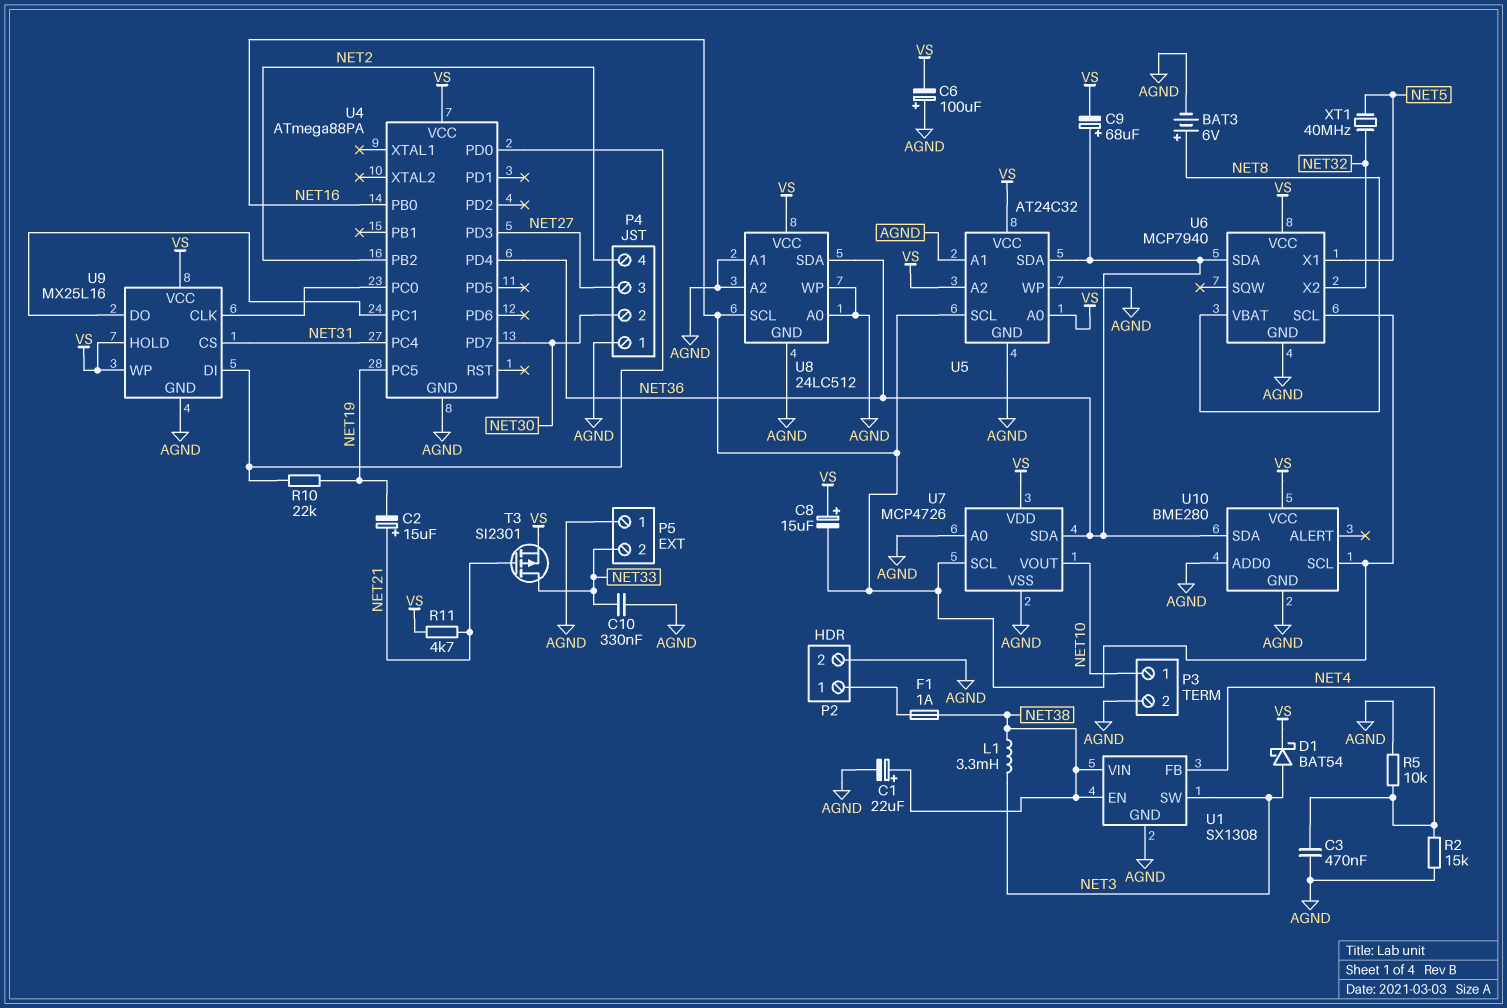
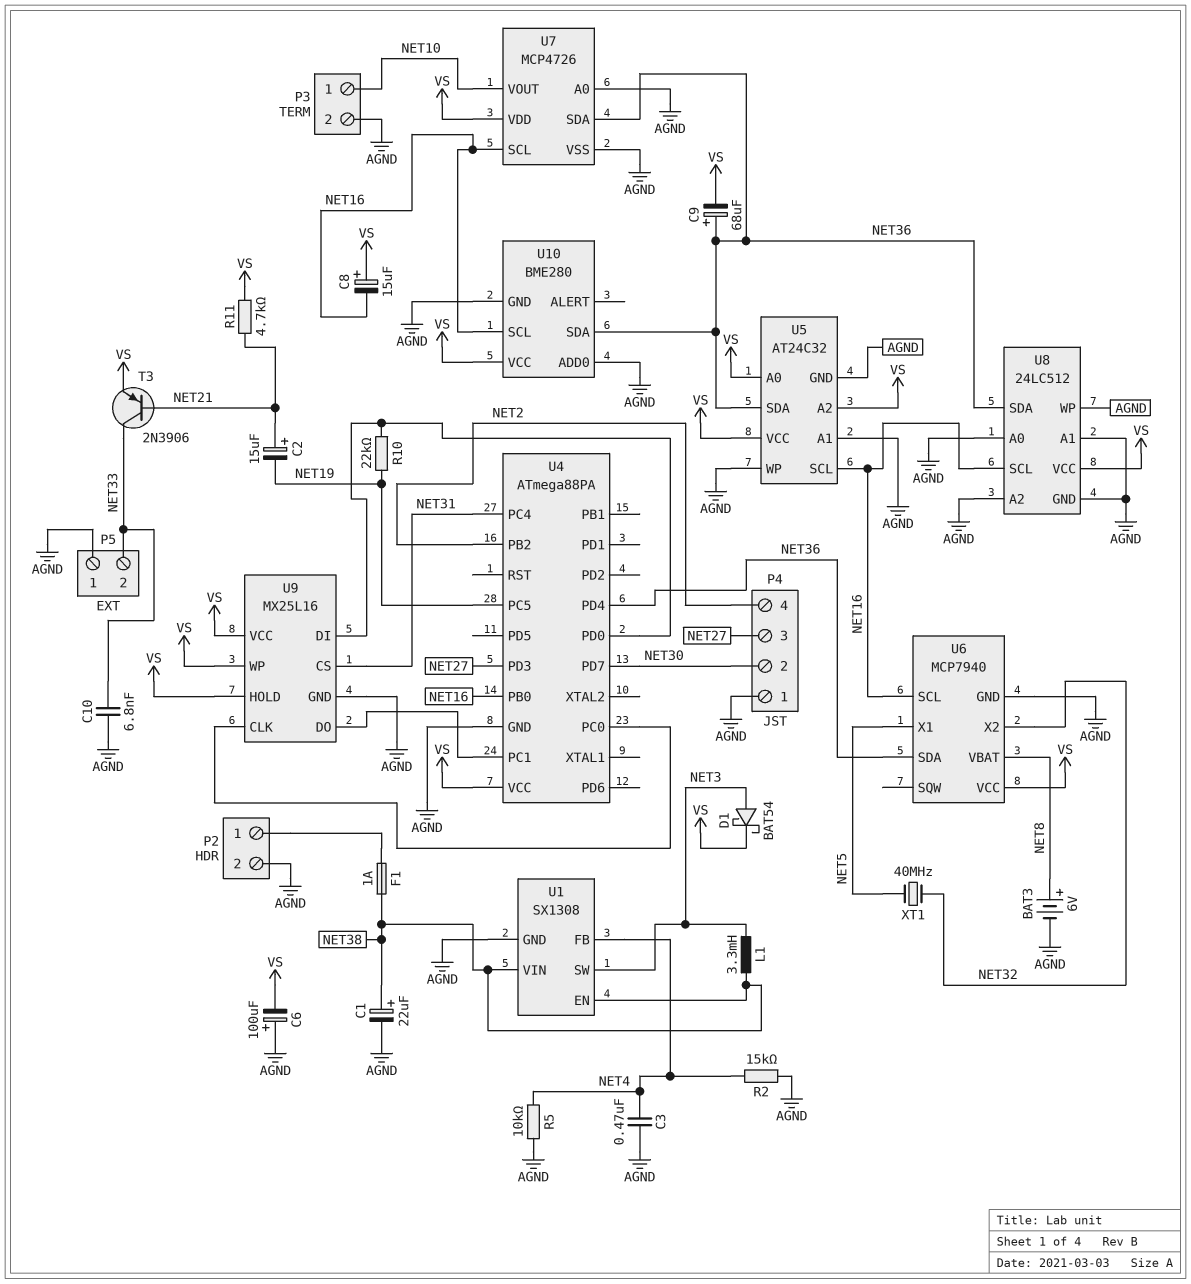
C10: 330nF (AGND, NET33) -> 6.8nF (AGND, NET33)
T3: PMOS SI2301 (G NET21, D NET33, S VS) -> PNP 2N3906 (B NET21, C NET33, E VS)

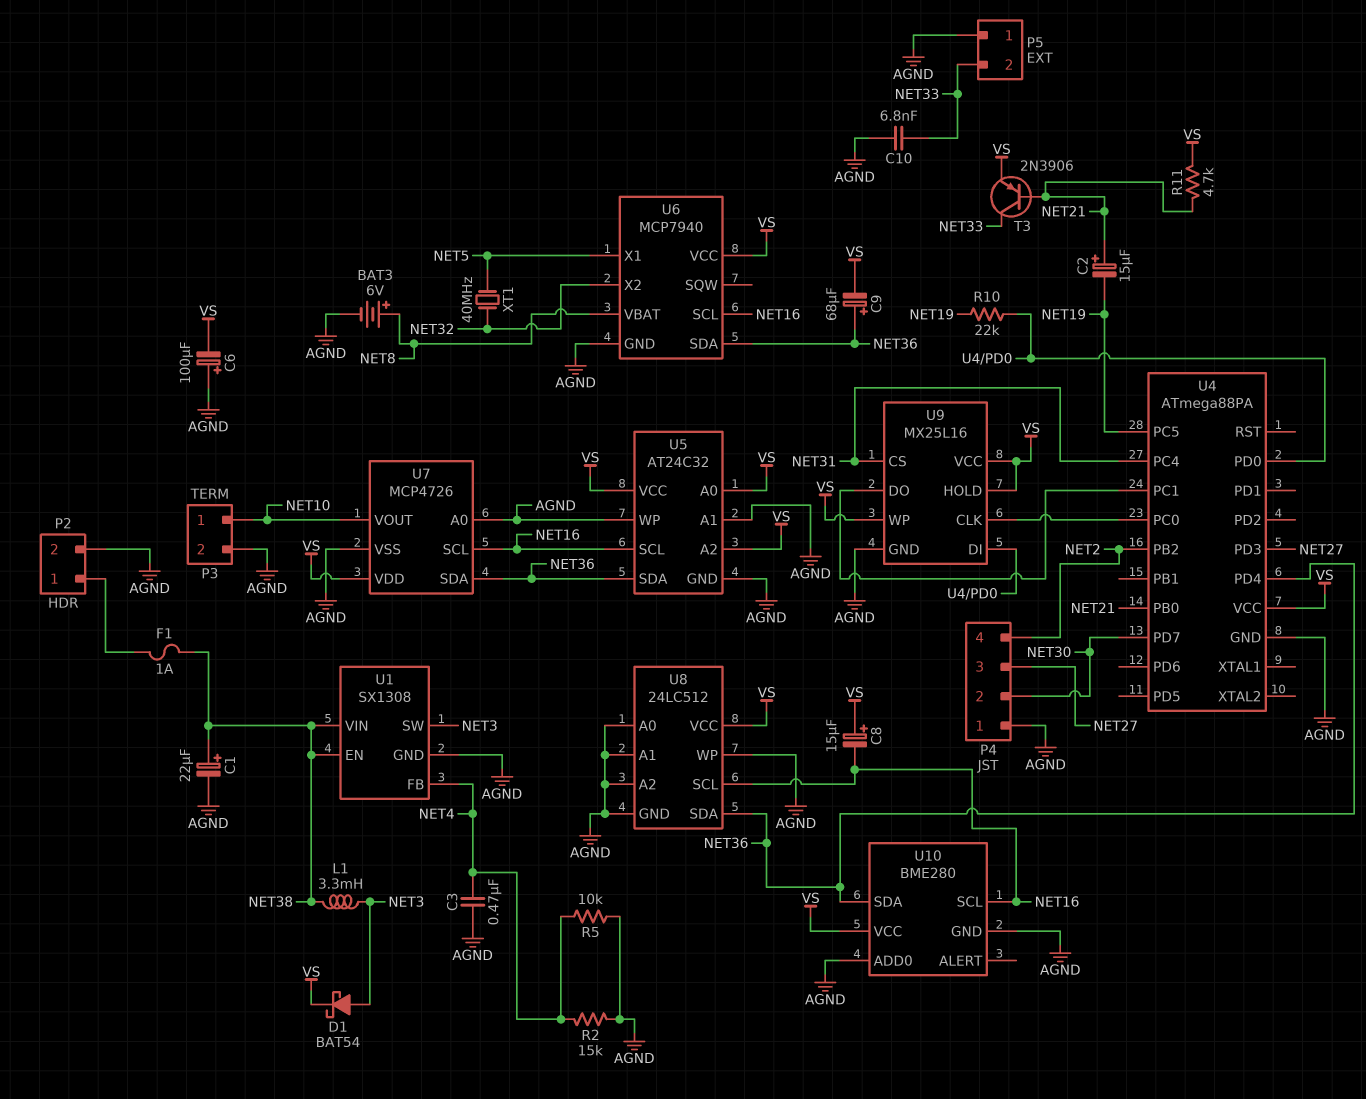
U4 pin PB0: NET16 -> NET21

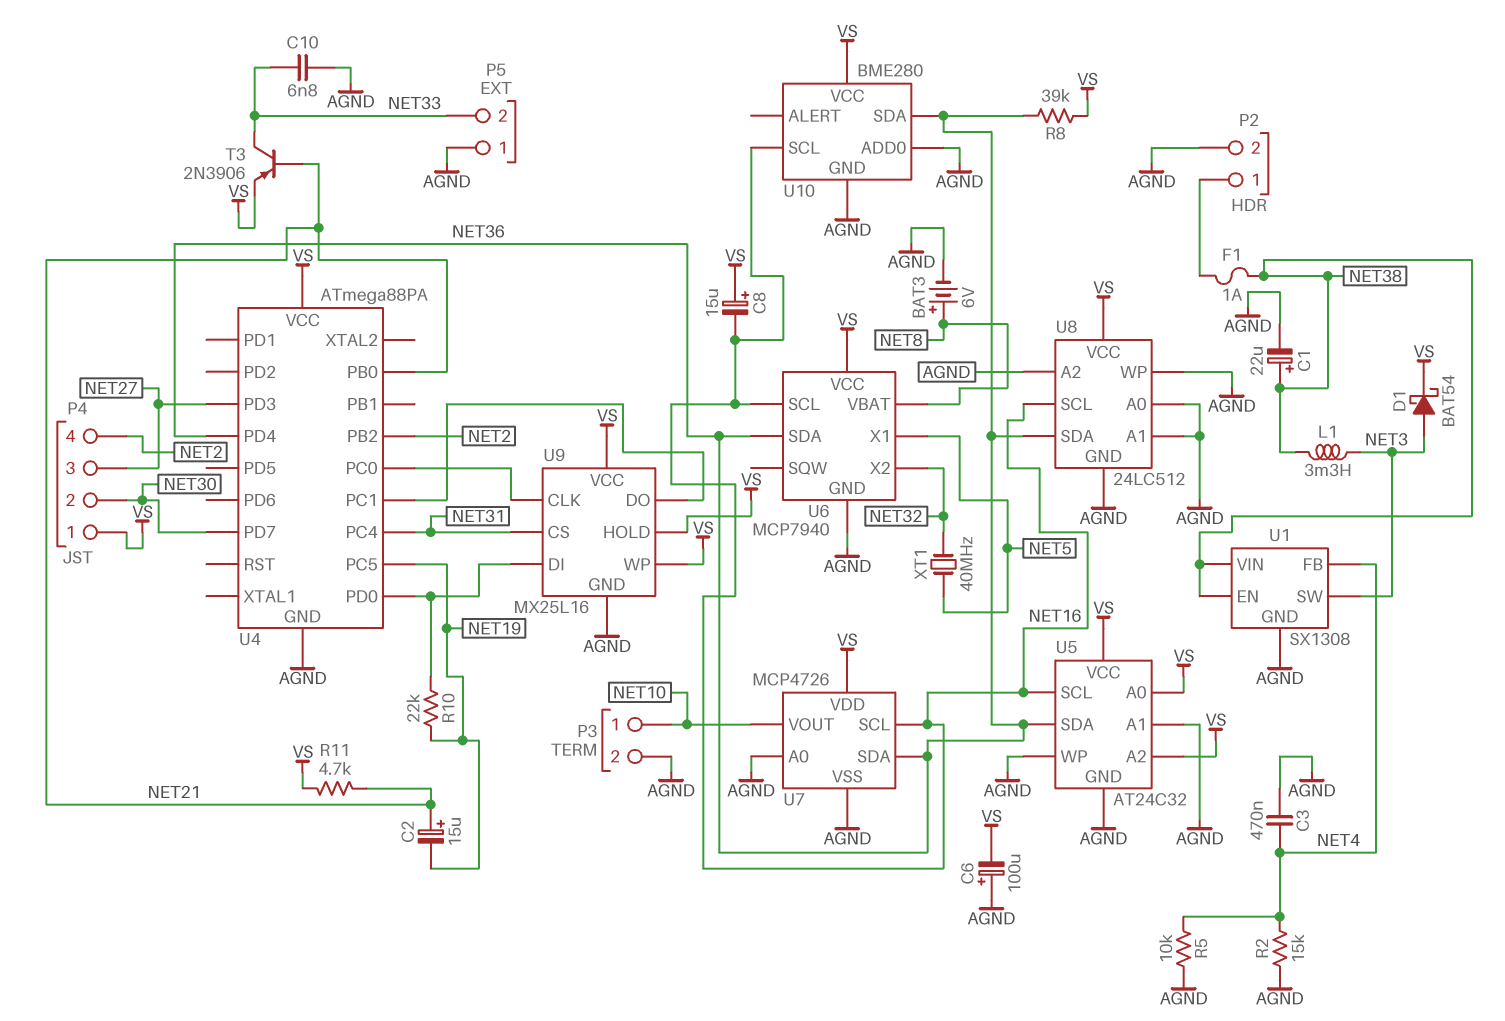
C9: 68uF (plus NET36, minus VS) -> none
P4 pin 1: AGND -> VS
R8: none -> 39k (NET36, VS)

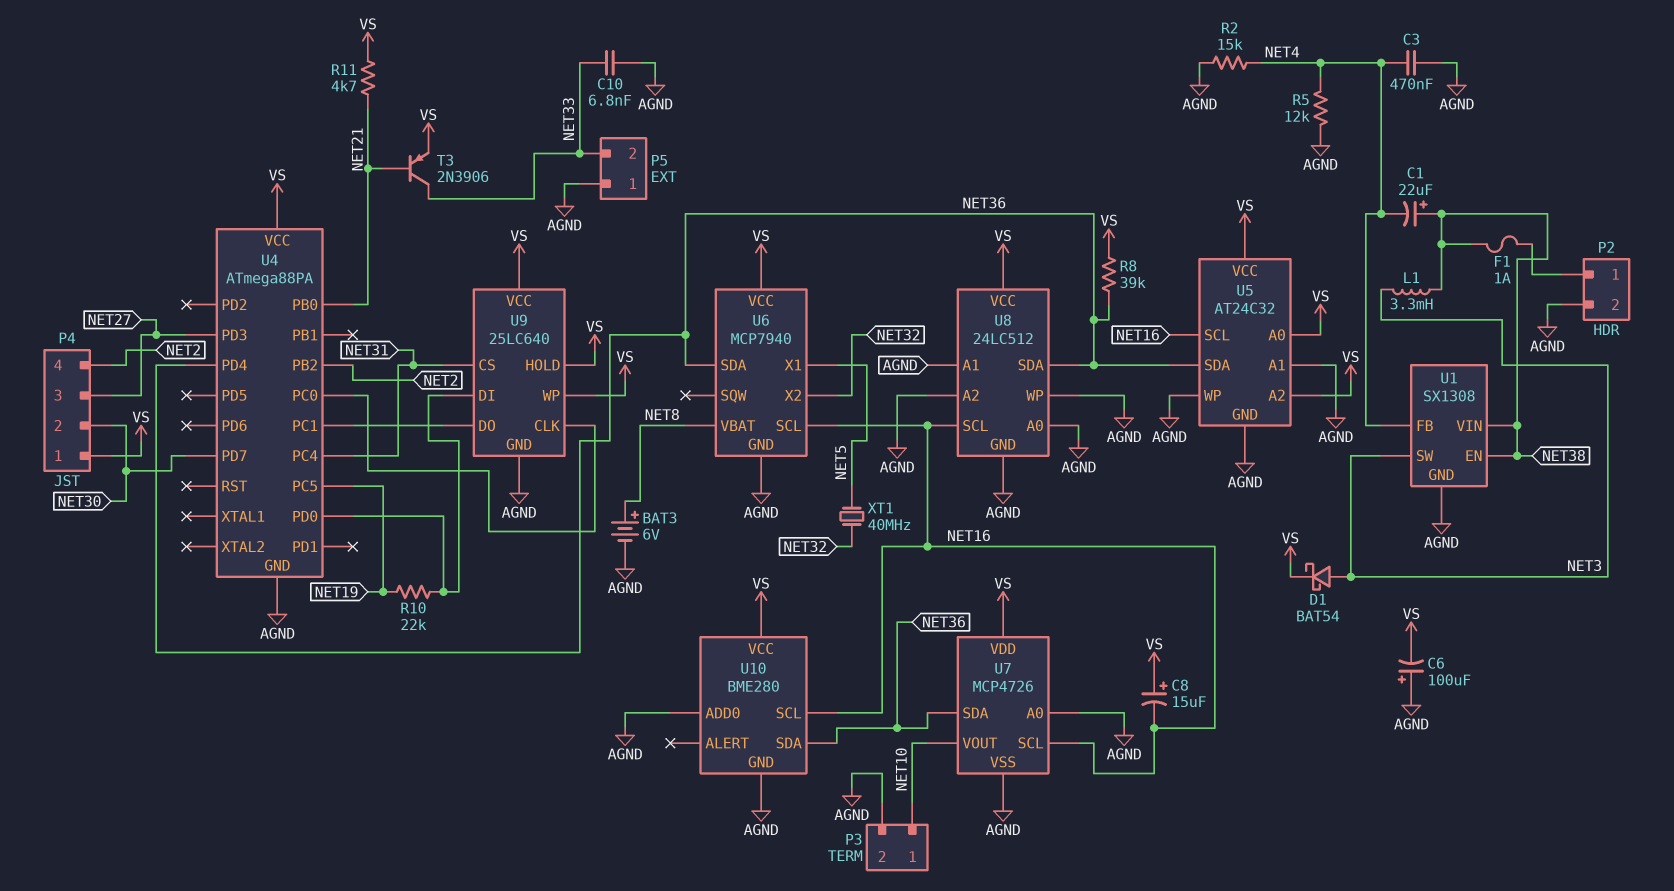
C1: 22uF (plus NET38, minus AGND) -> 22uF (plus NET38, minus NET4)
C2: 15uF (plus NET21, minus NET19) -> none
R5: 10k (AGND, NET4) -> 12k (AGND, NET4)
U9: MX25L16 -> 25LC640

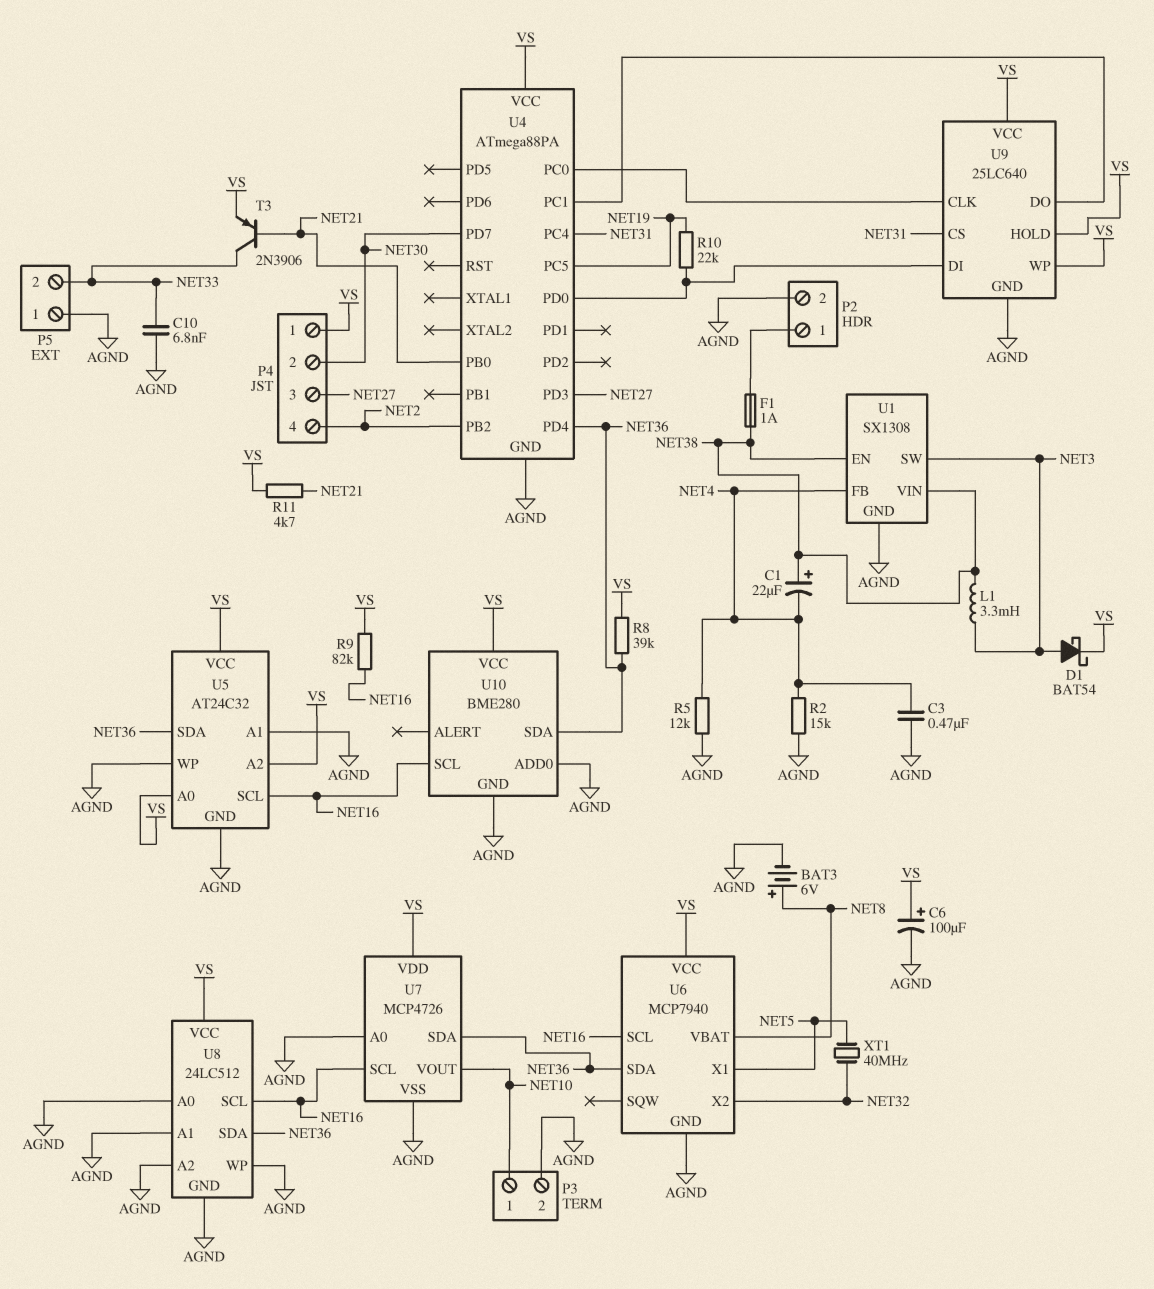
C6: 100uF (plus AGND, minus VS) -> 100uF (plus VS, minus AGND)
C8: 15uF (plus VS, minus NET16) -> none
R9: none -> 82k (NET16, VS)

